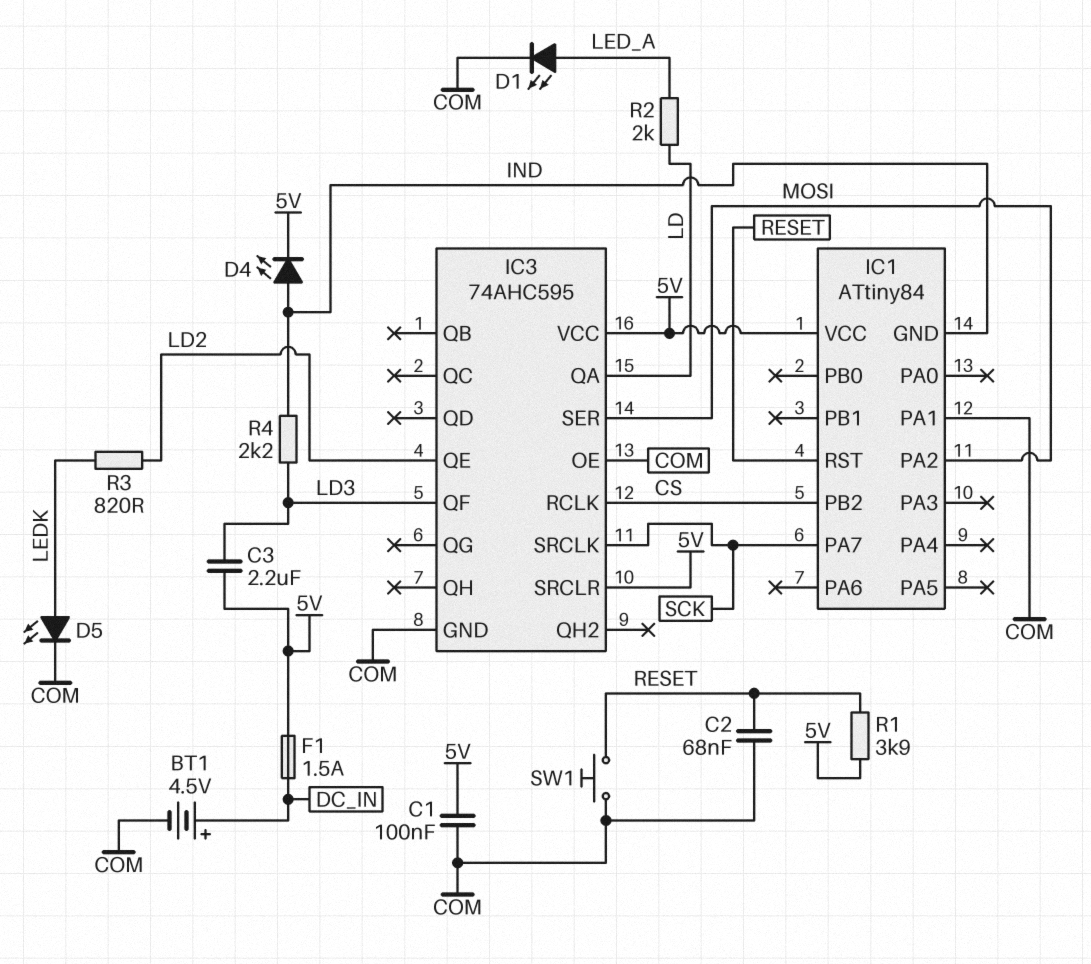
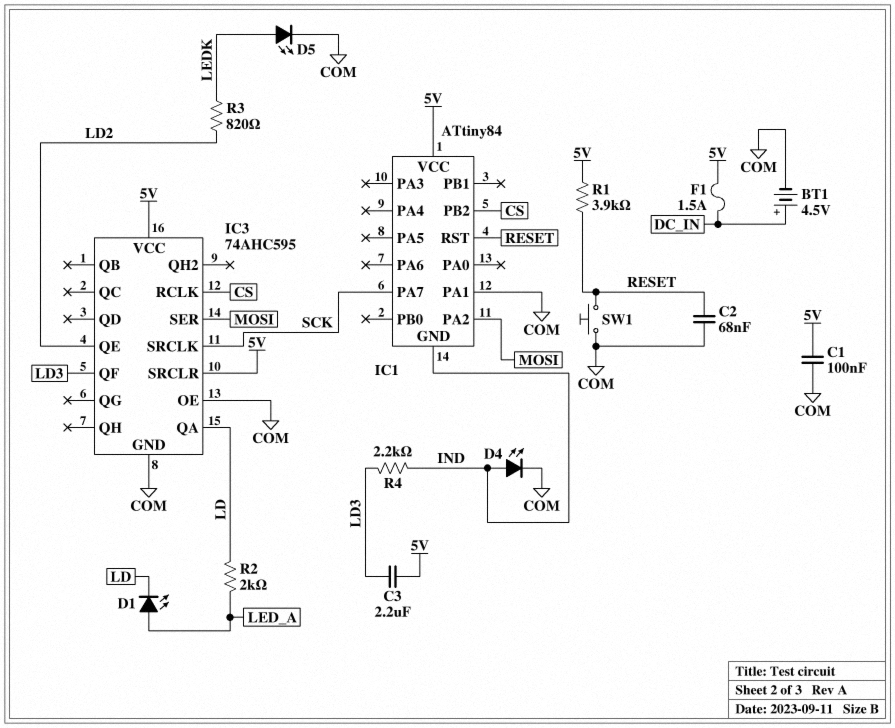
D1: LED (A LED_A, K COM) -> LED (A LED_A, K LD)
D4: LED (A IND, K 5V) -> LED (A IND, K COM)

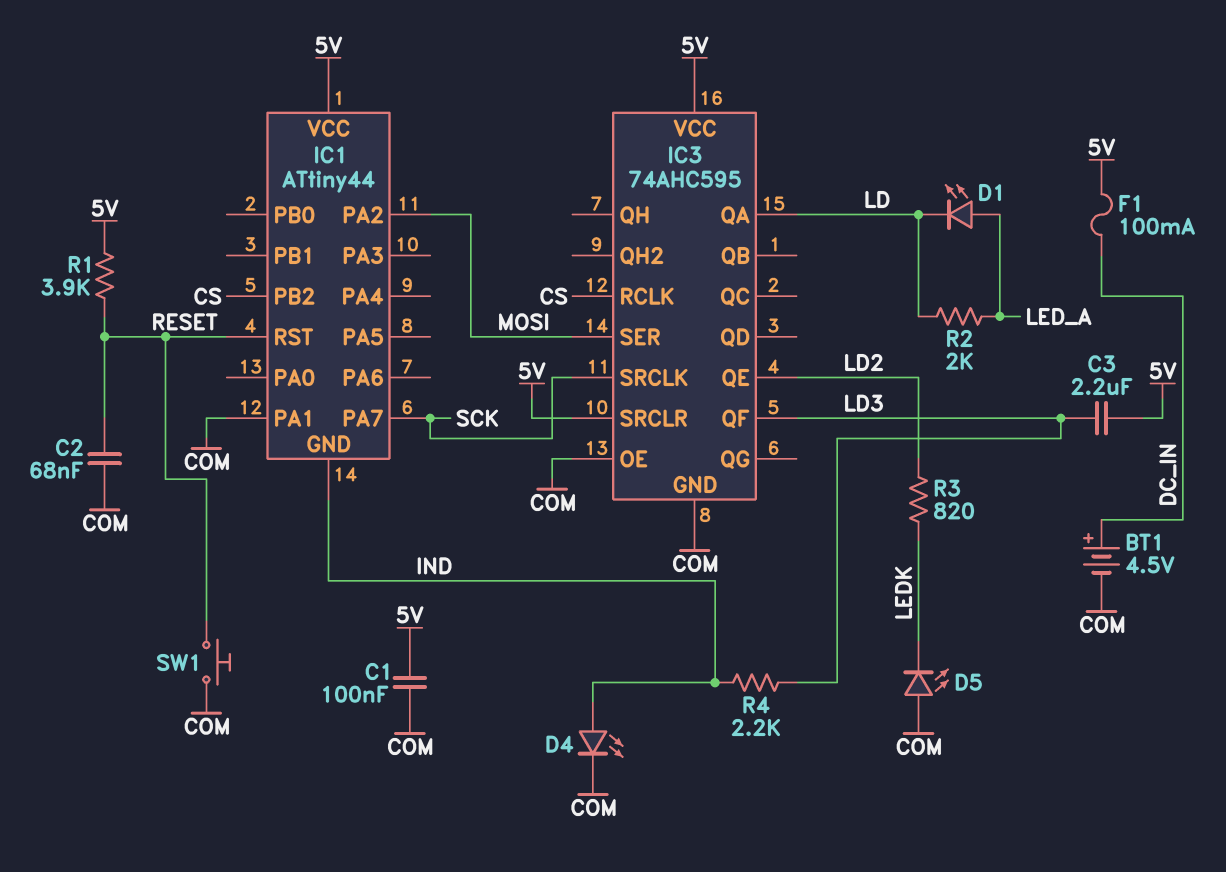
D5: LED (A LEDK, K COM) -> LED (A COM, K LEDK)
F1: 1.5A (5V, DC_IN) -> 100mA (5V, DC_IN)
IC1: ATtiny84 -> ATtiny44

